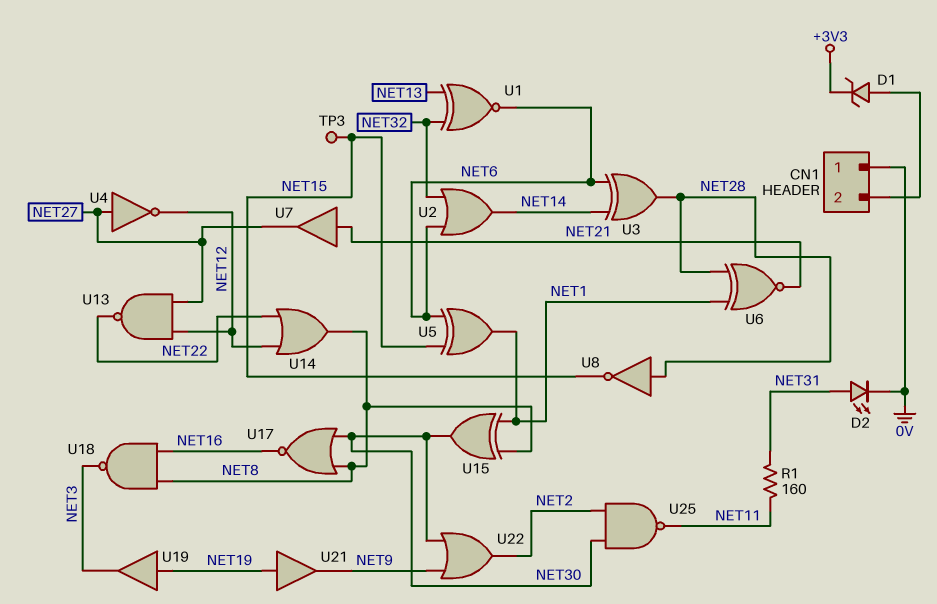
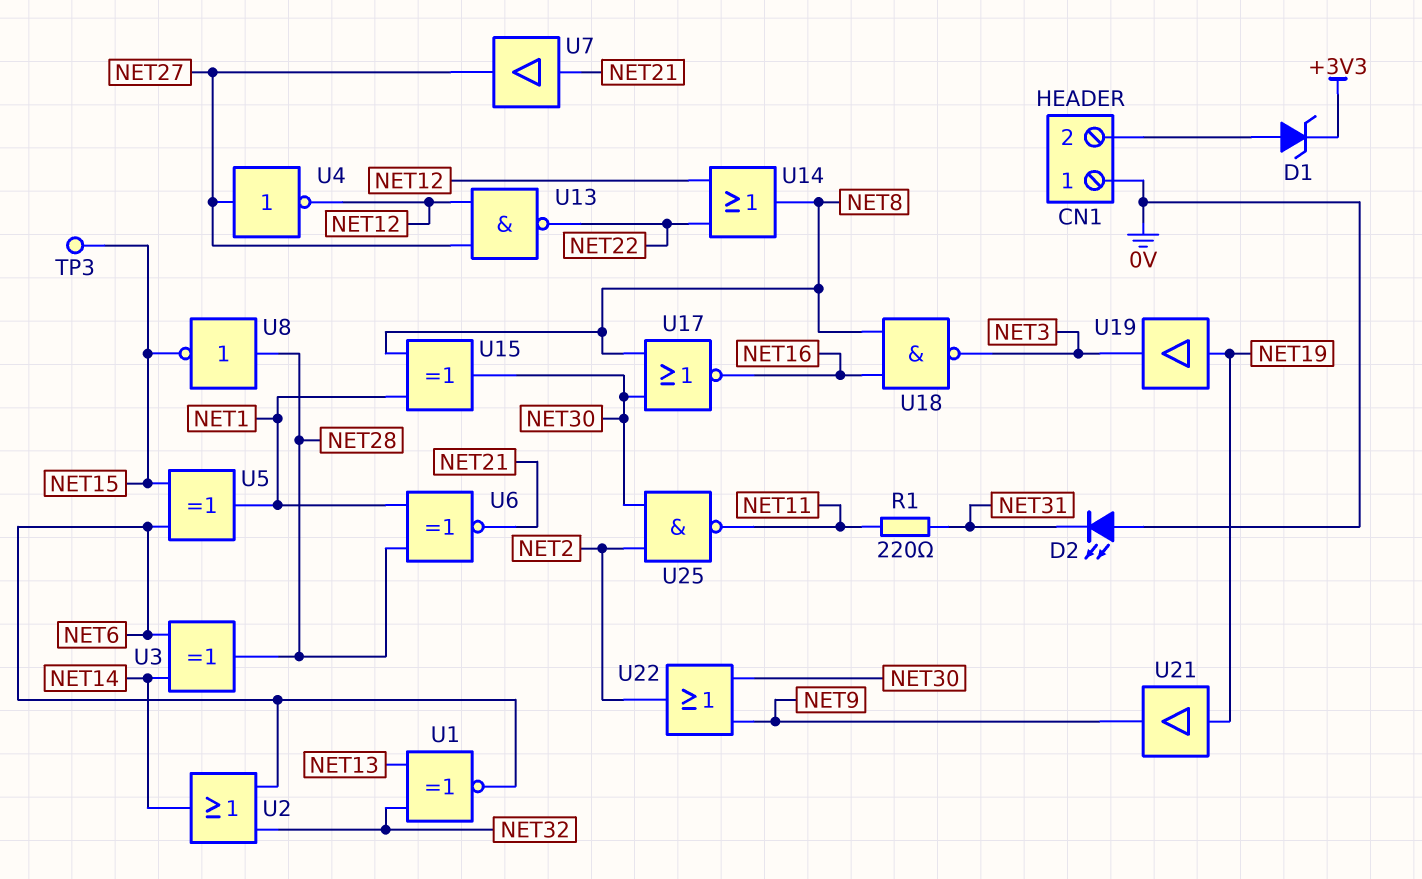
D2: LED (A NET31, K 0V) -> LED (A 0V, K NET31)
R1: 160 (NET11, NET31) -> 220 (NET11, NET31)

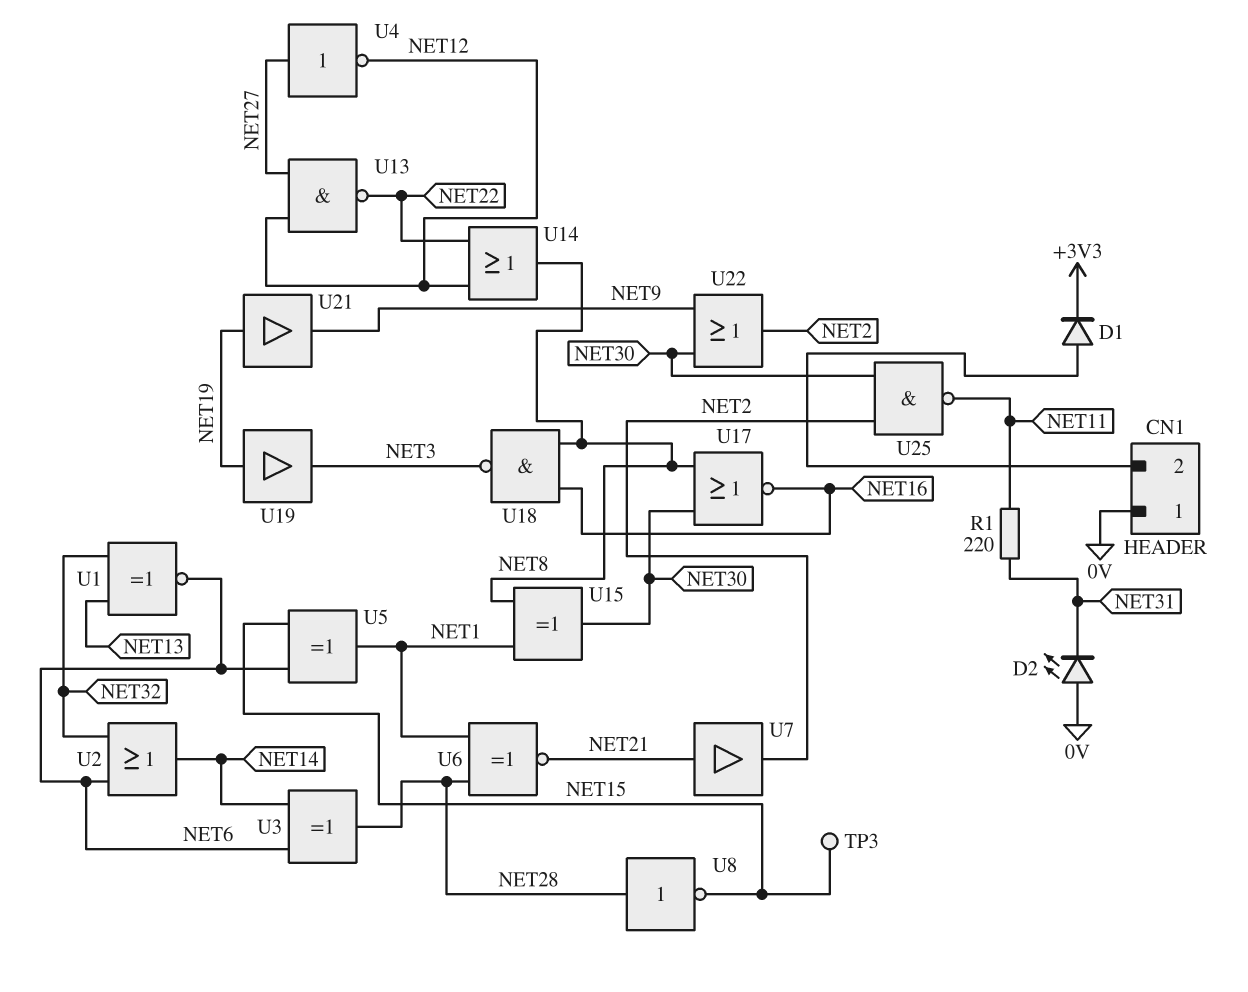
D1: zener (A CN1/2, K +3V3) -> diode (A CN1/2, K +3V3)
U7: buffer (in NET21, out NET27) -> buffer (in NET21, out NET2)

